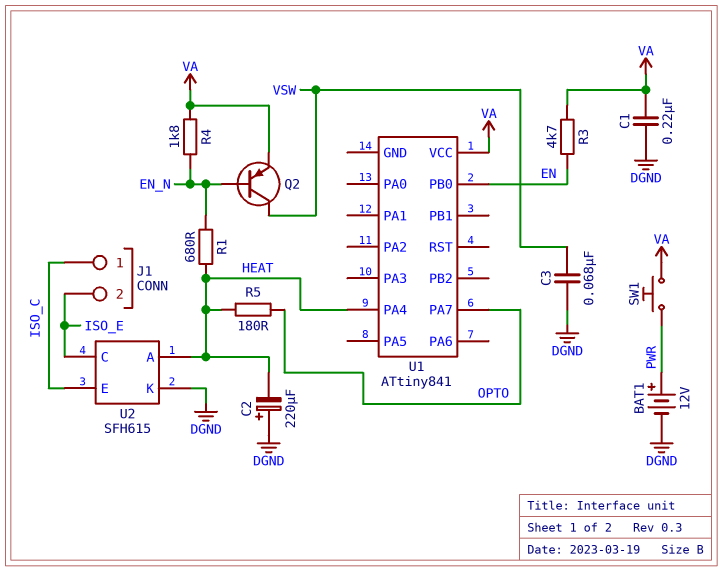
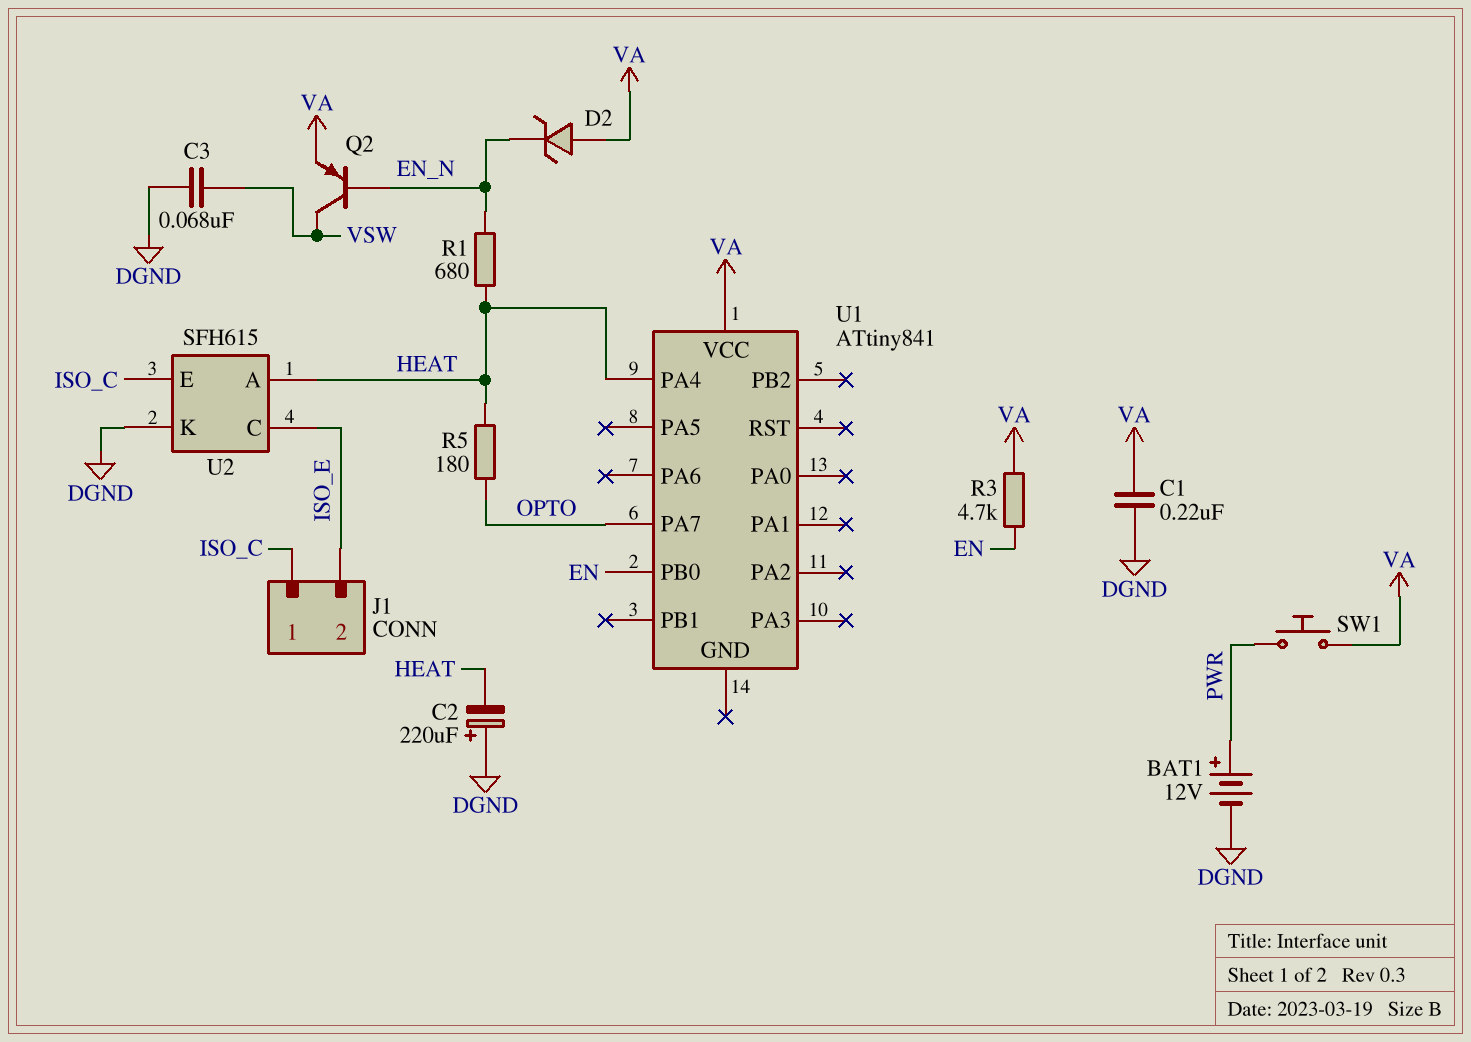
D2: none -> zener (A VA, K EN_N)
R4: 1.8k (EN_N, VA) -> none

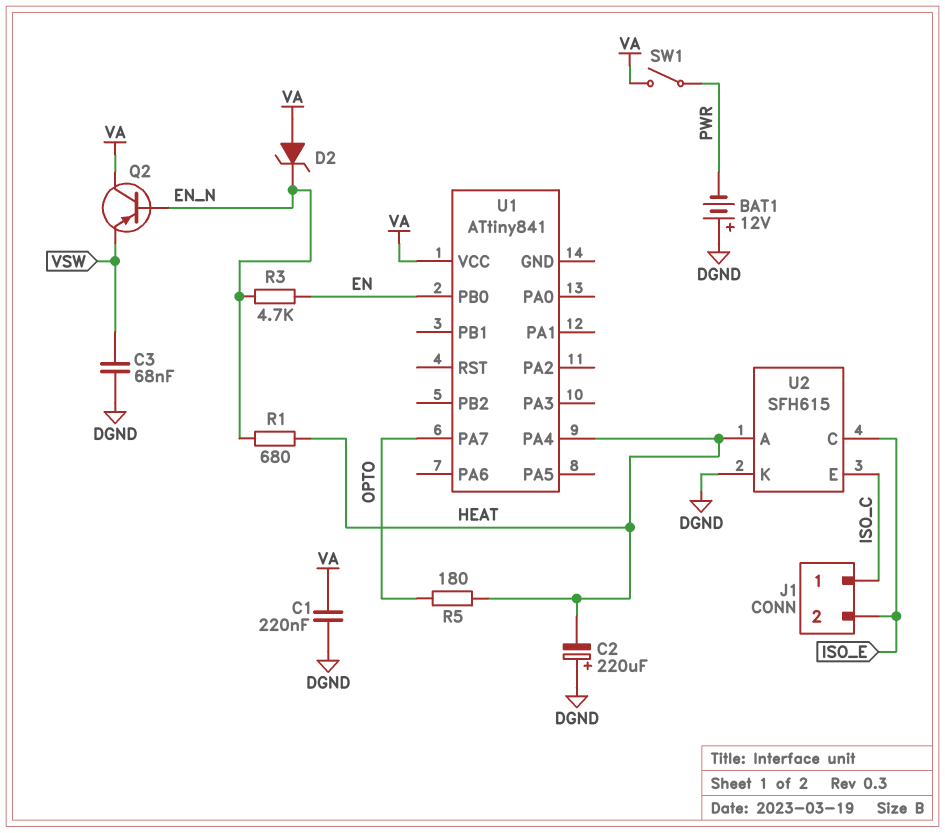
BAT1: 12V (plus PWR, minus DGND) -> 12V (plus DGND, minus PWR)
Q2: PNP (B EN_N, C VSW, E VA) -> PNP (B EN_N, C VA, E VSW)
R3: 4.7k (EN, VA) -> 4.7k (EN, EN_N)
SW1: button (PWR, VA) -> switch (PWR, VA)

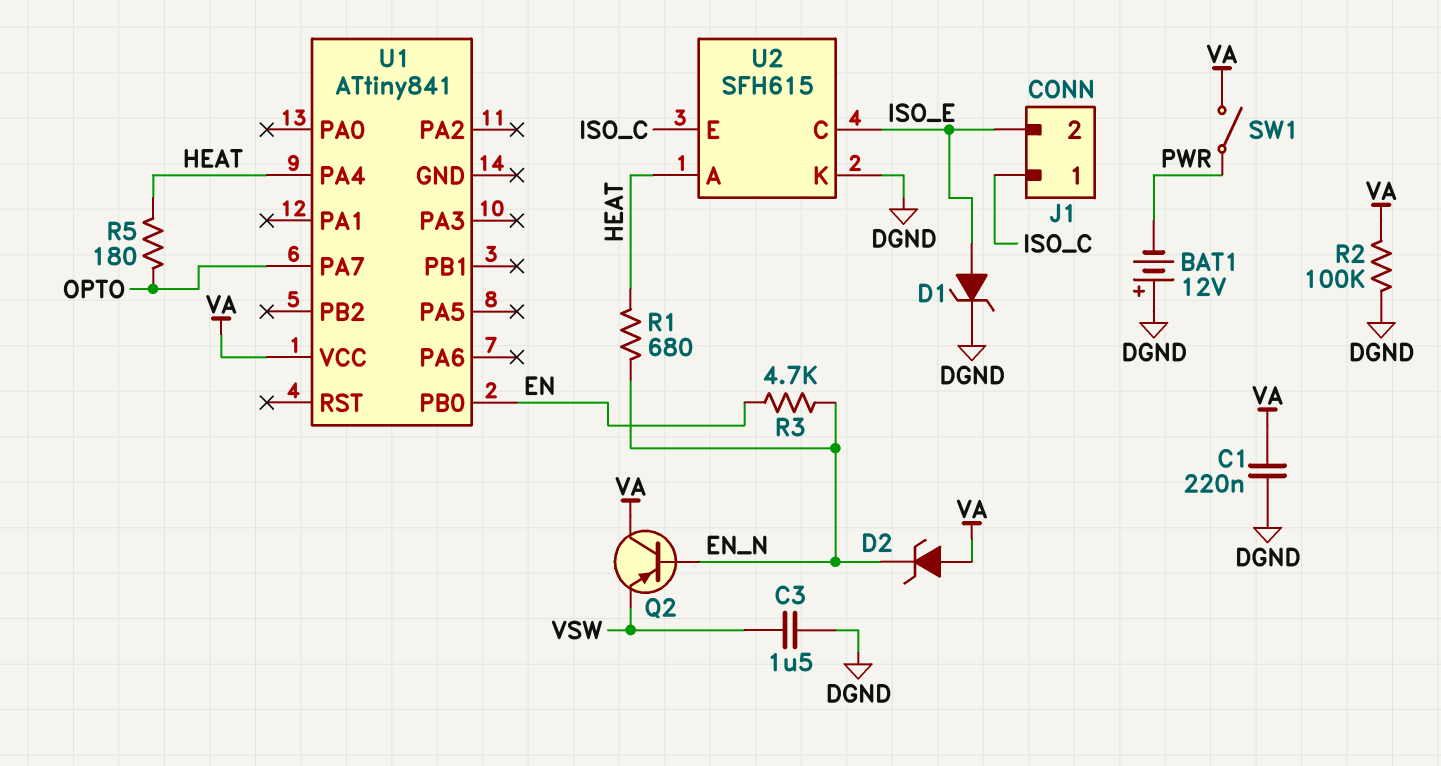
C2: 220uF (plus DGND, minus HEAT) -> none
C3: 68nF (DGND, VSW) -> 1.5uF (DGND, VSW)
D1: none -> zener (A ISO_E, K DGND)
R2: none -> 100k (DGND, VA)

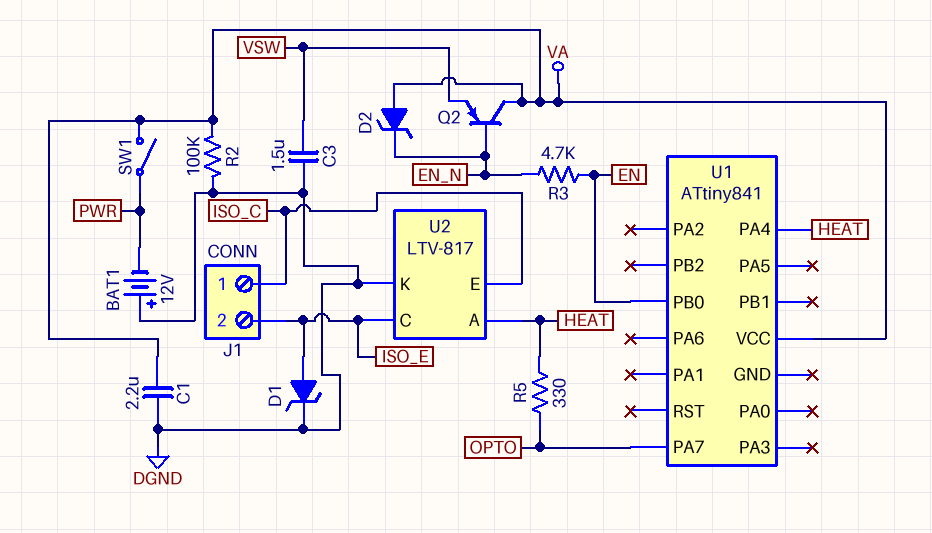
C1: 220nF (DGND, VA) -> 2.2uF (DGND, VA)
R1: 680 (EN_N, HEAT) -> none
R5: 180 (HEAT, OPTO) -> 330 (HEAT, OPTO)
U2: SFH615 -> LTV-817

